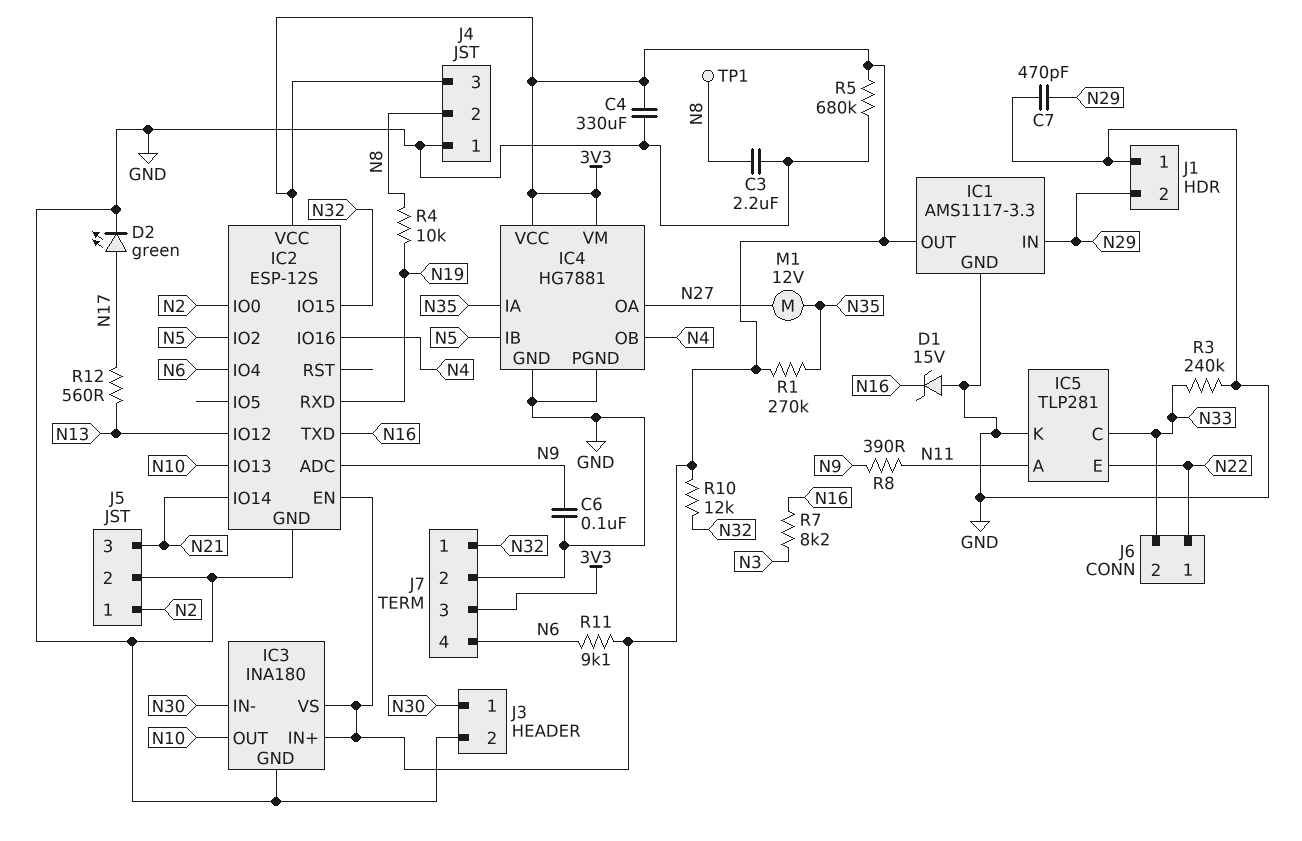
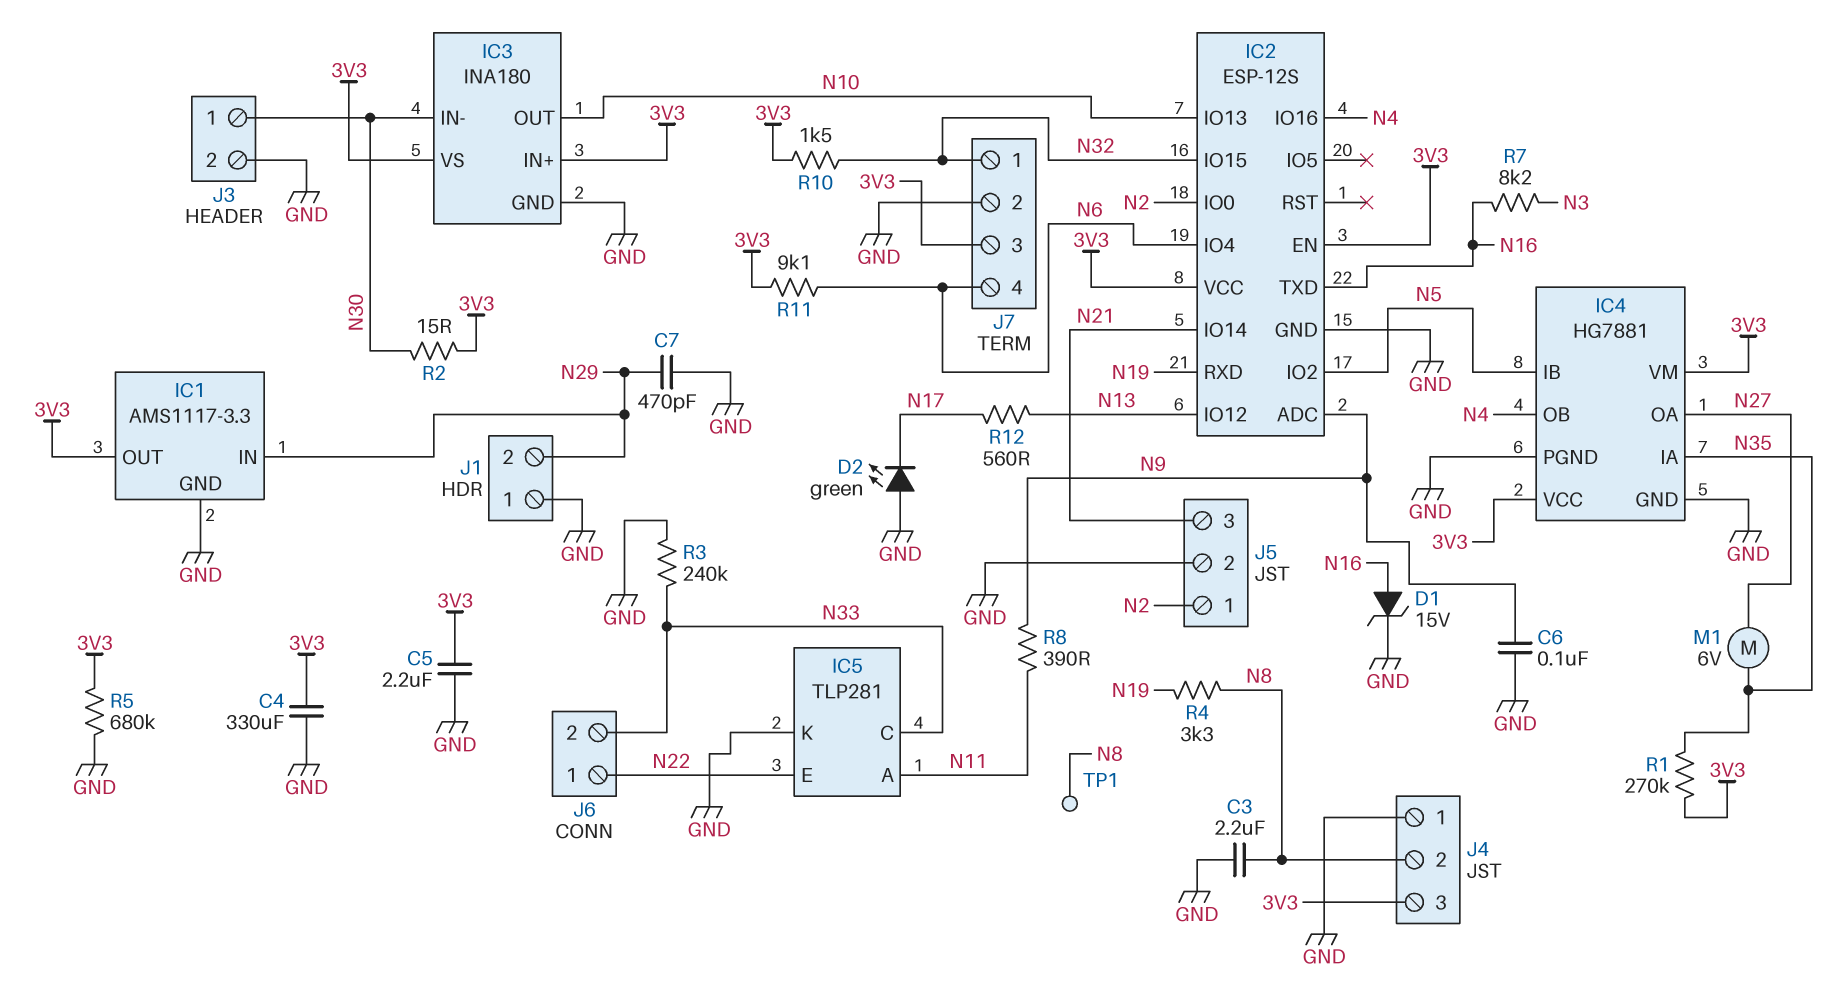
C5: none -> 2.2uF (3V3, GND)
D1: zener 15V (A GND, K N16) -> zener 15V (A N16, K GND)
D2: LED green (A N17, K GND) -> LED green (A GND, K N17)
M1: motor 12V (N27, N35) -> motor 6V (N27, N35)
R2: none -> 15 (3V3, N30)
R4: 10k (N8, N19) -> 3.3k (N8, N19)
R10: 12k (3V3, N32) -> 1.5k (3V3, N32)

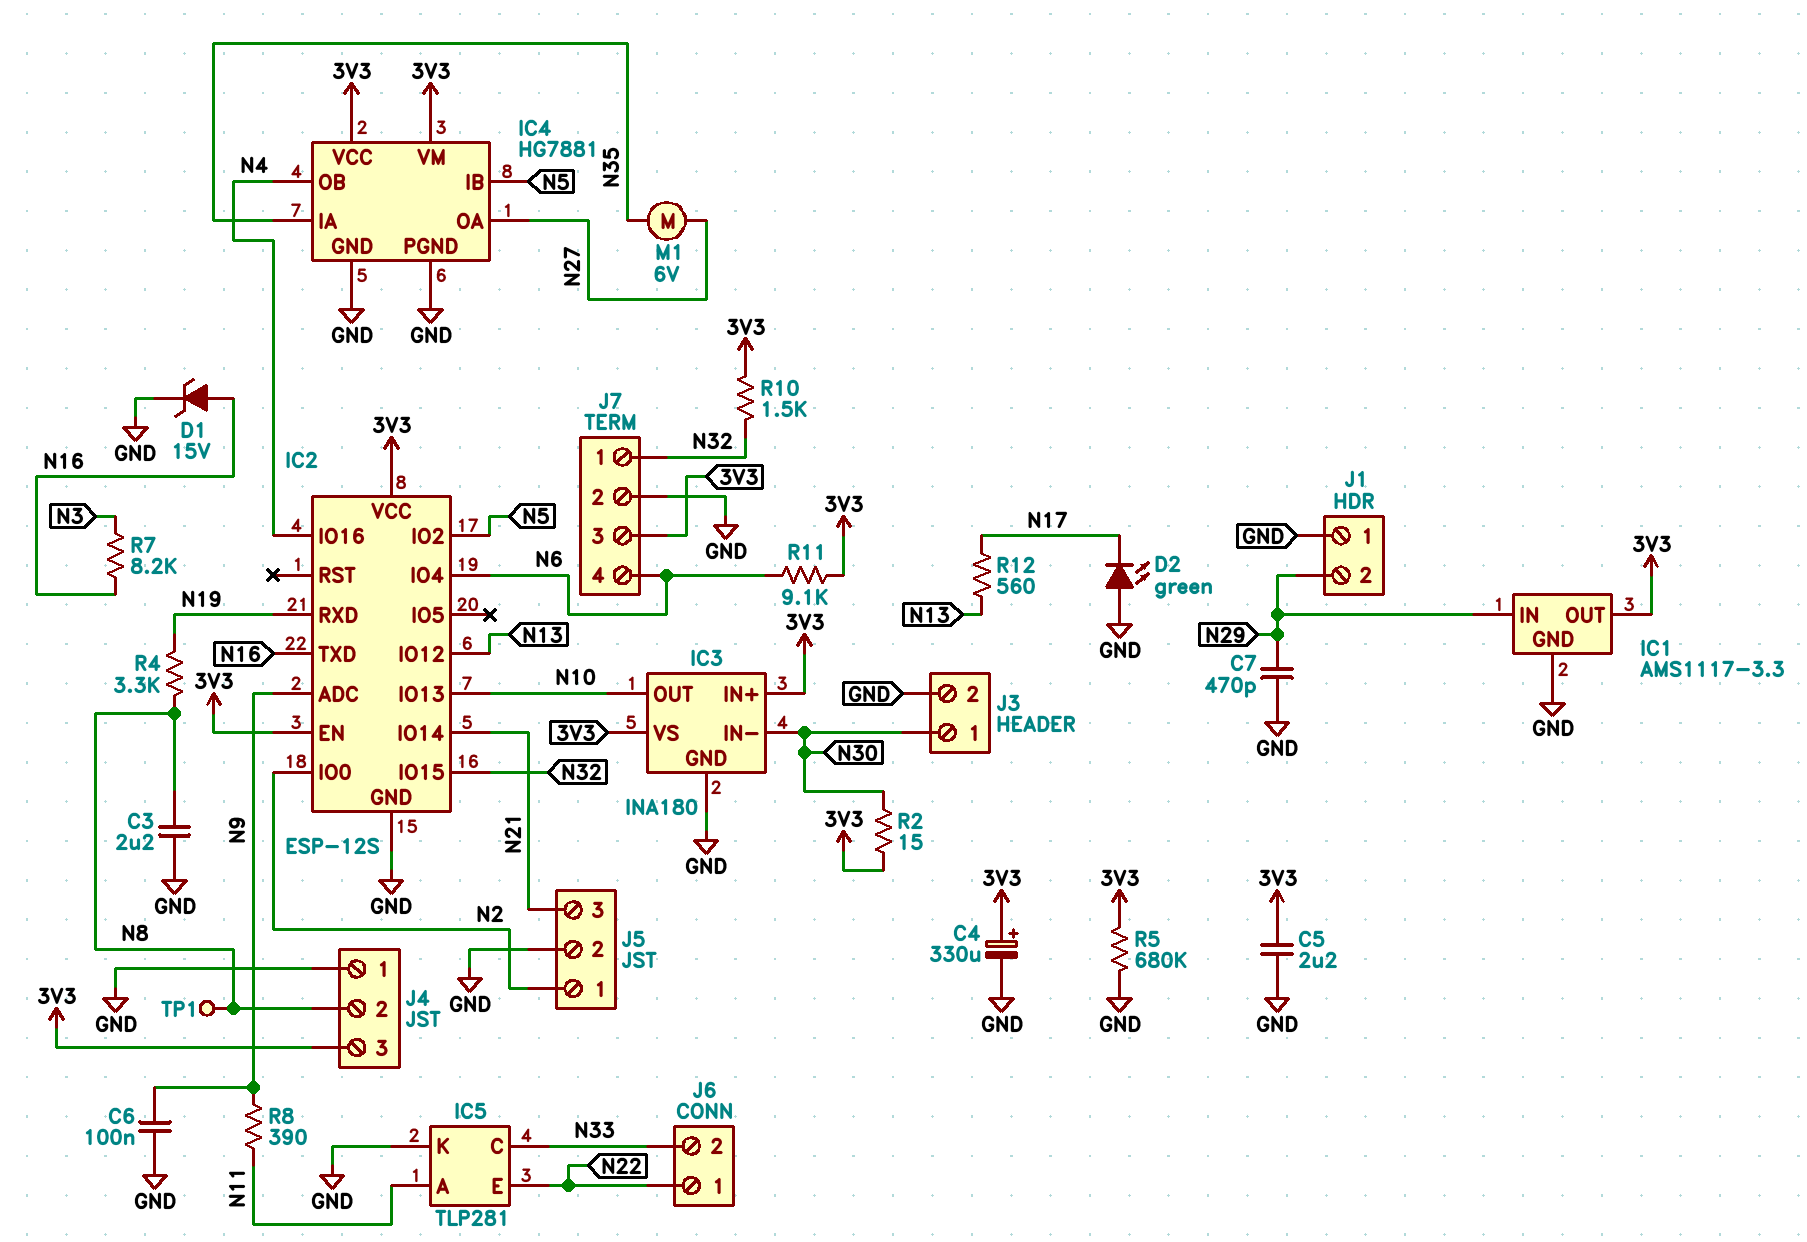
C4: 330uF (3V3, GND) -> 330uF (plus 3V3, minus GND)
R1: 270k (3V3, N35) -> none
R3: 240k (GND, N33) -> none

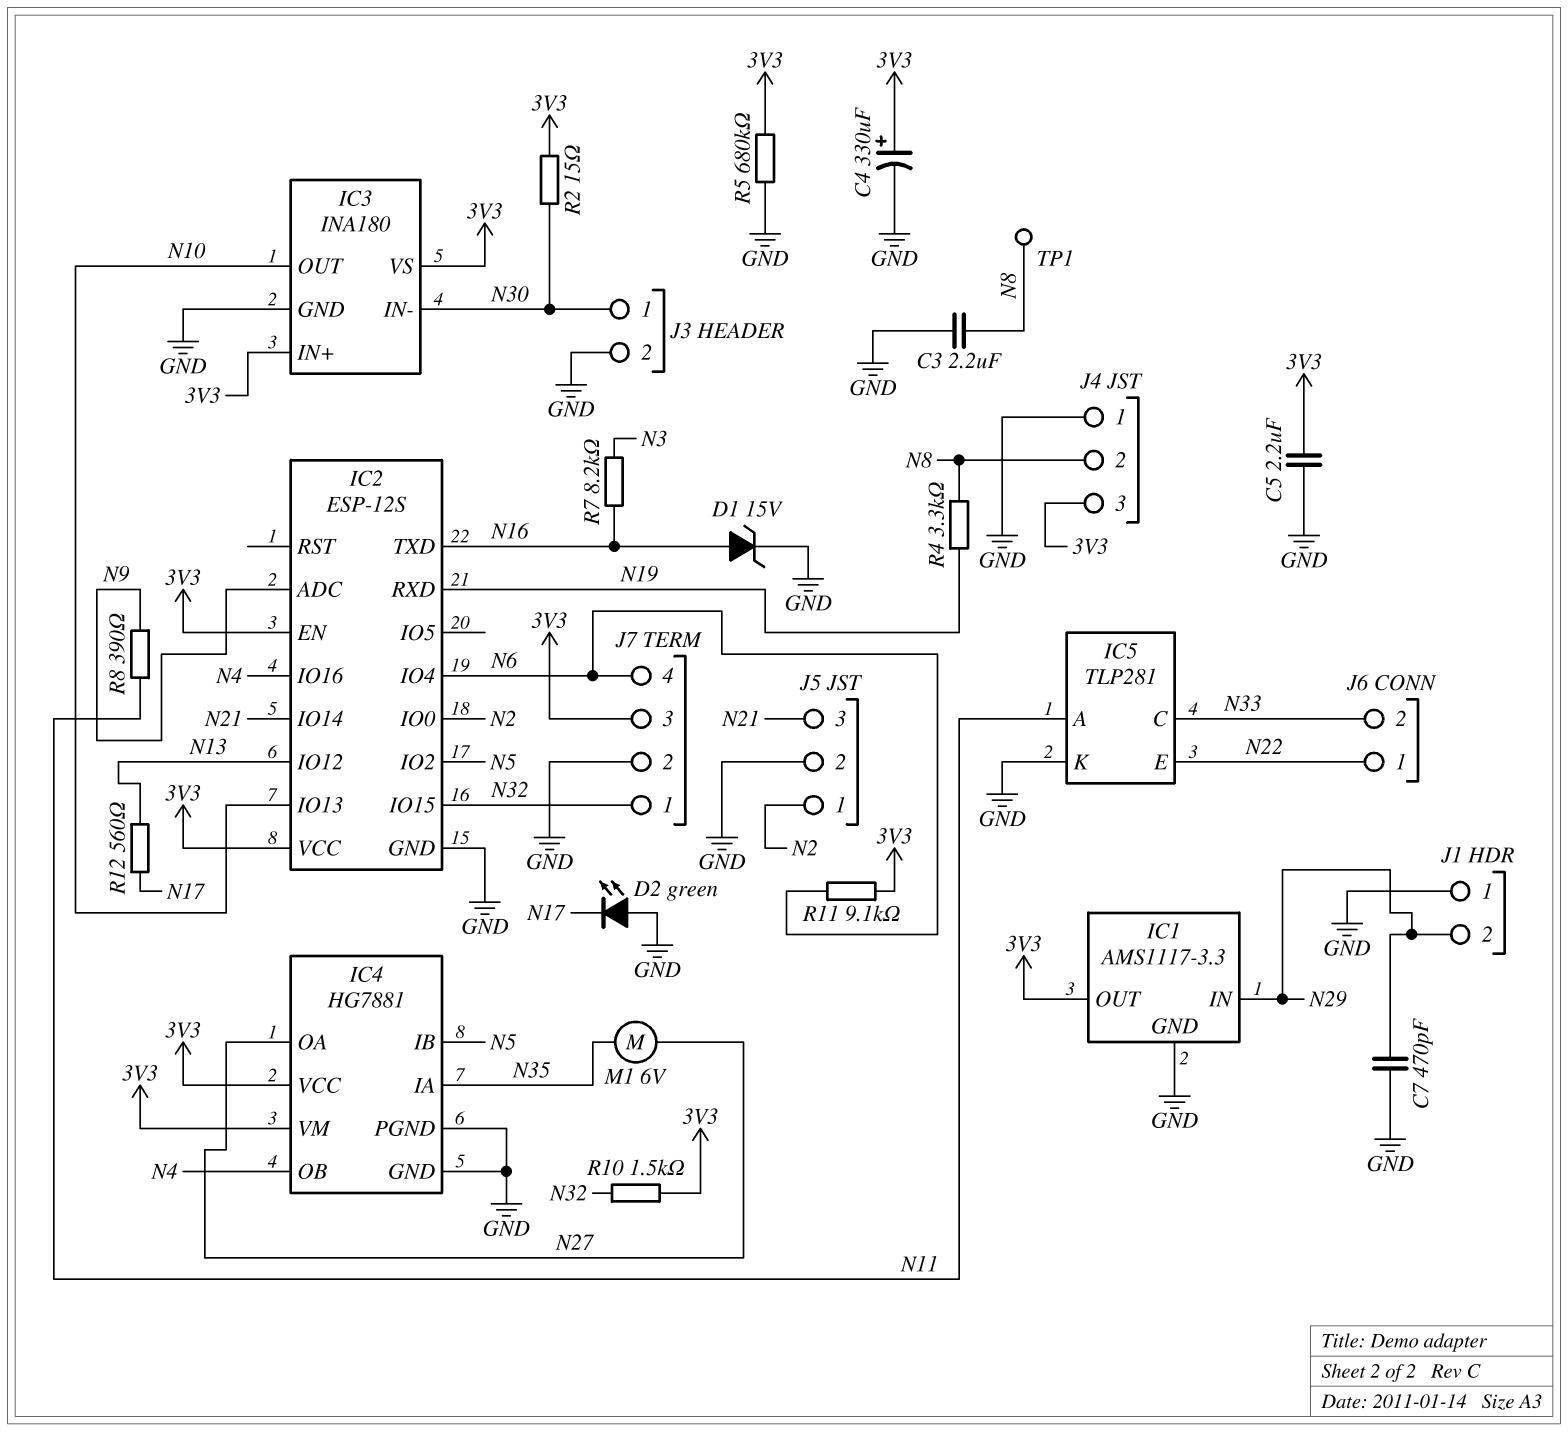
C6: 100nF (GND, N9) -> none

